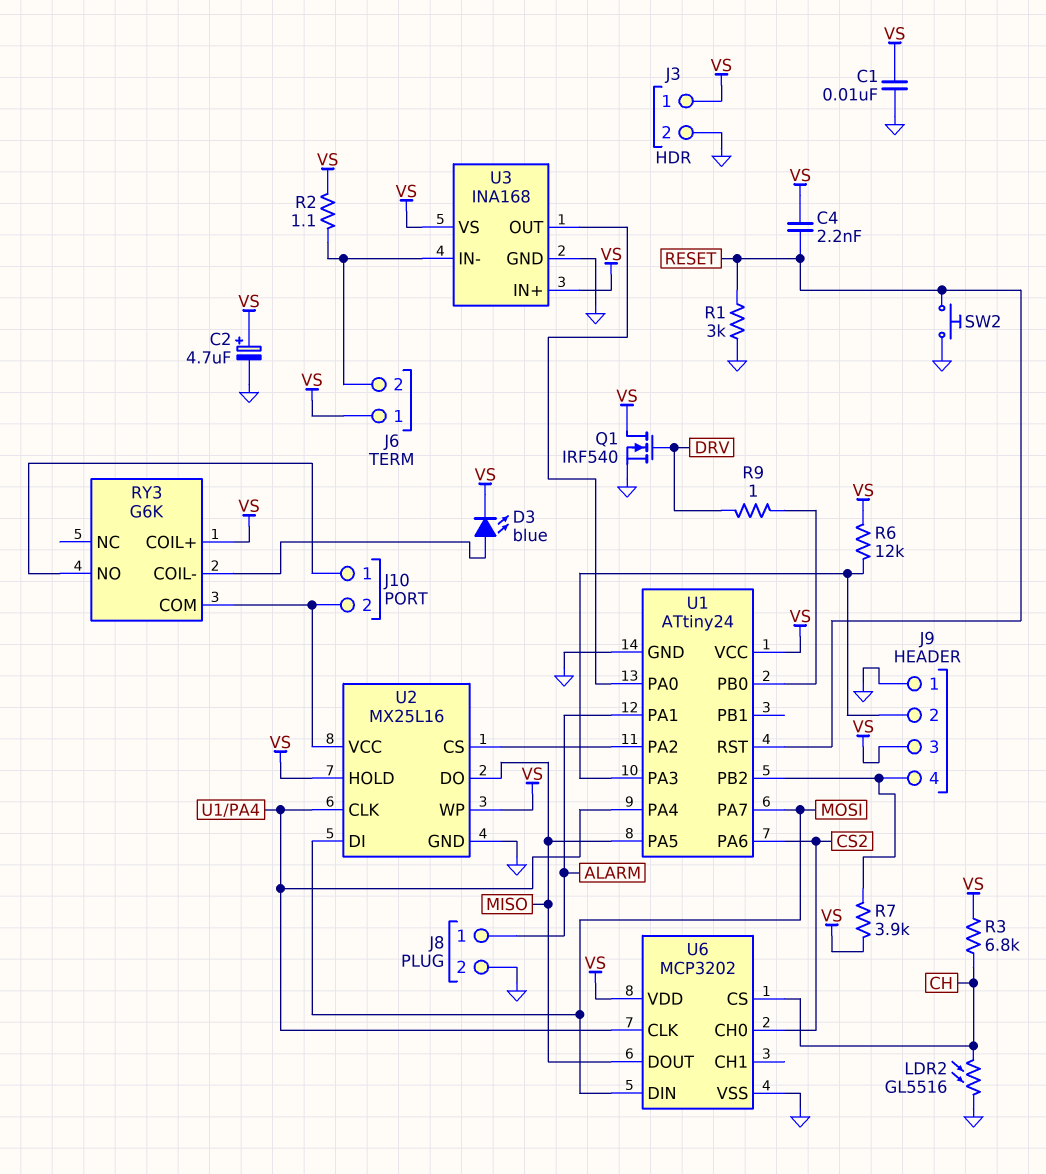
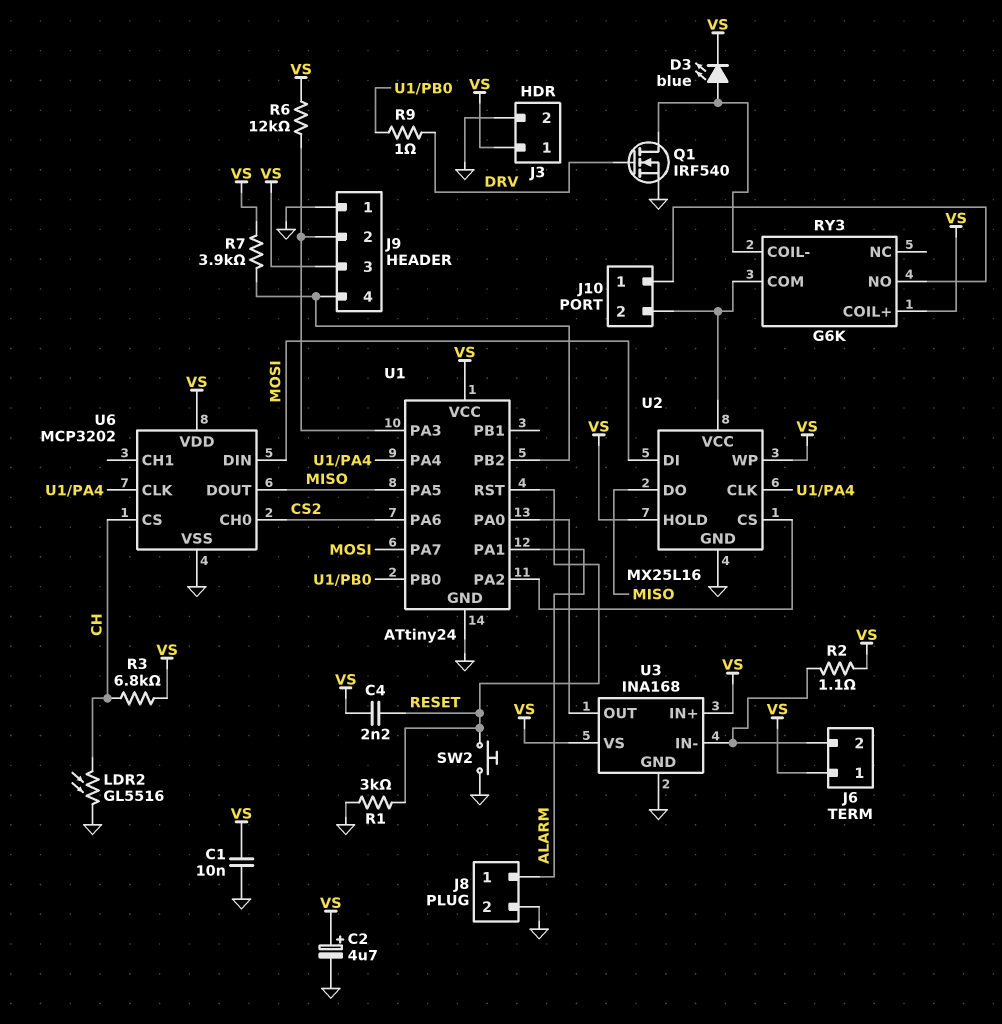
Q1: NMOS IRF540 (G DRV, D VS, S GND) -> NMOS IRF540 (G DRV, D RY3/COIL-, S GND)

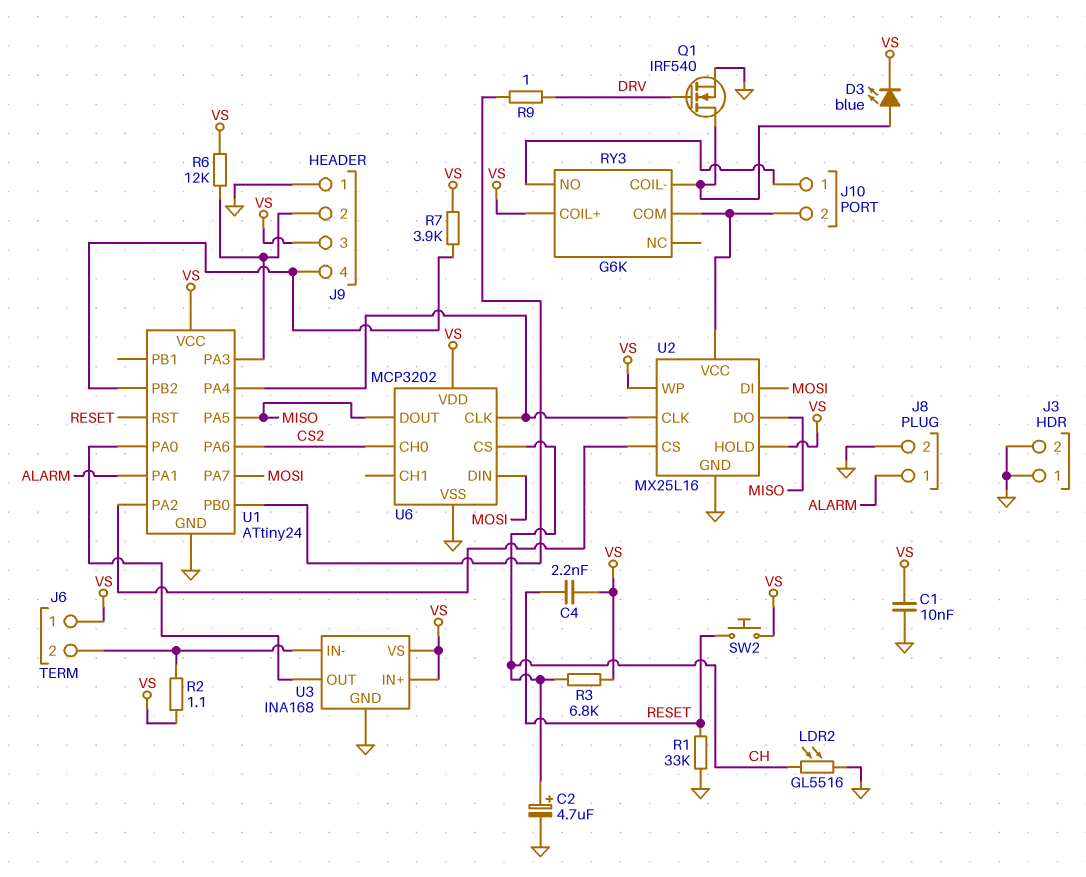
C2: 4.7uF (plus VS, minus GND) -> 4.7uF (plus CH, minus GND)
J3 pin 1: VS -> GND
R1: 3k (GND, RESET) -> 33k (GND, RESET)
SW2: button (GND, RESET) -> button (RESET, VS)

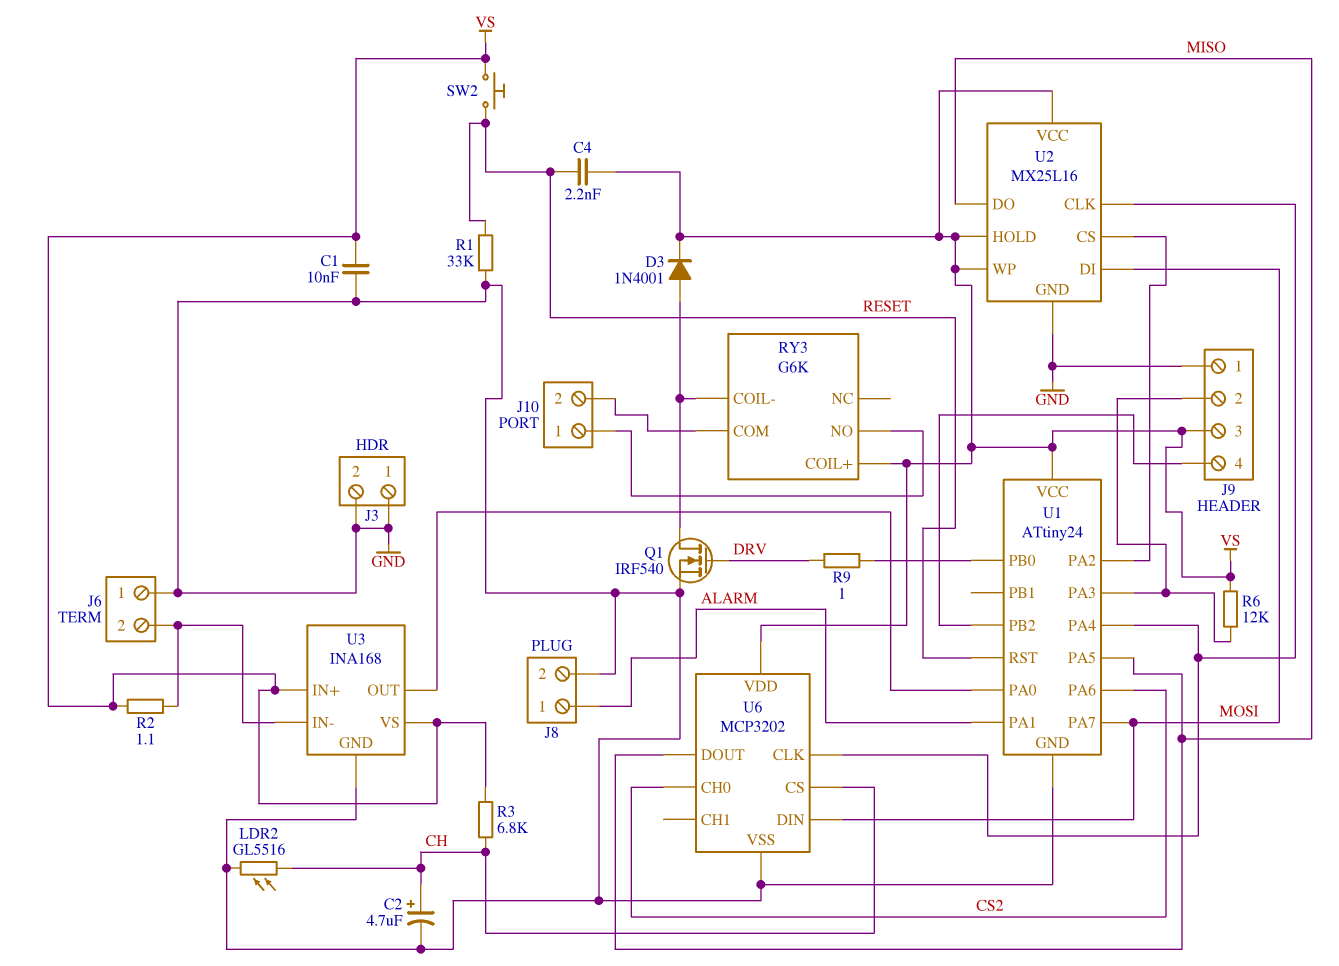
D3: LED blue (A RY3/COIL-, K VS) -> diode 1N4001 (A RY3/COIL-, K VS)
J6 pin 1: VS -> GND
R7: 3.9k (J9/4, VS) -> none
U2 pin VCC: J10/2 -> VS

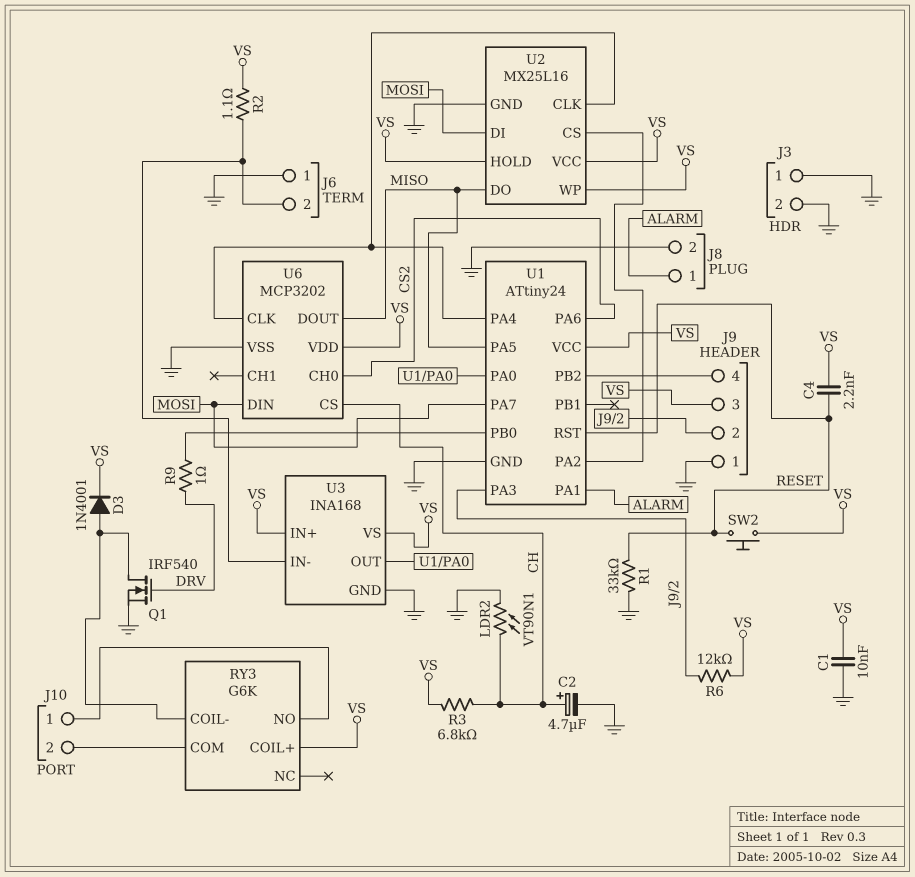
LDR2: GL5516 (CH, GND) -> VT90N1 (CH, GND)

